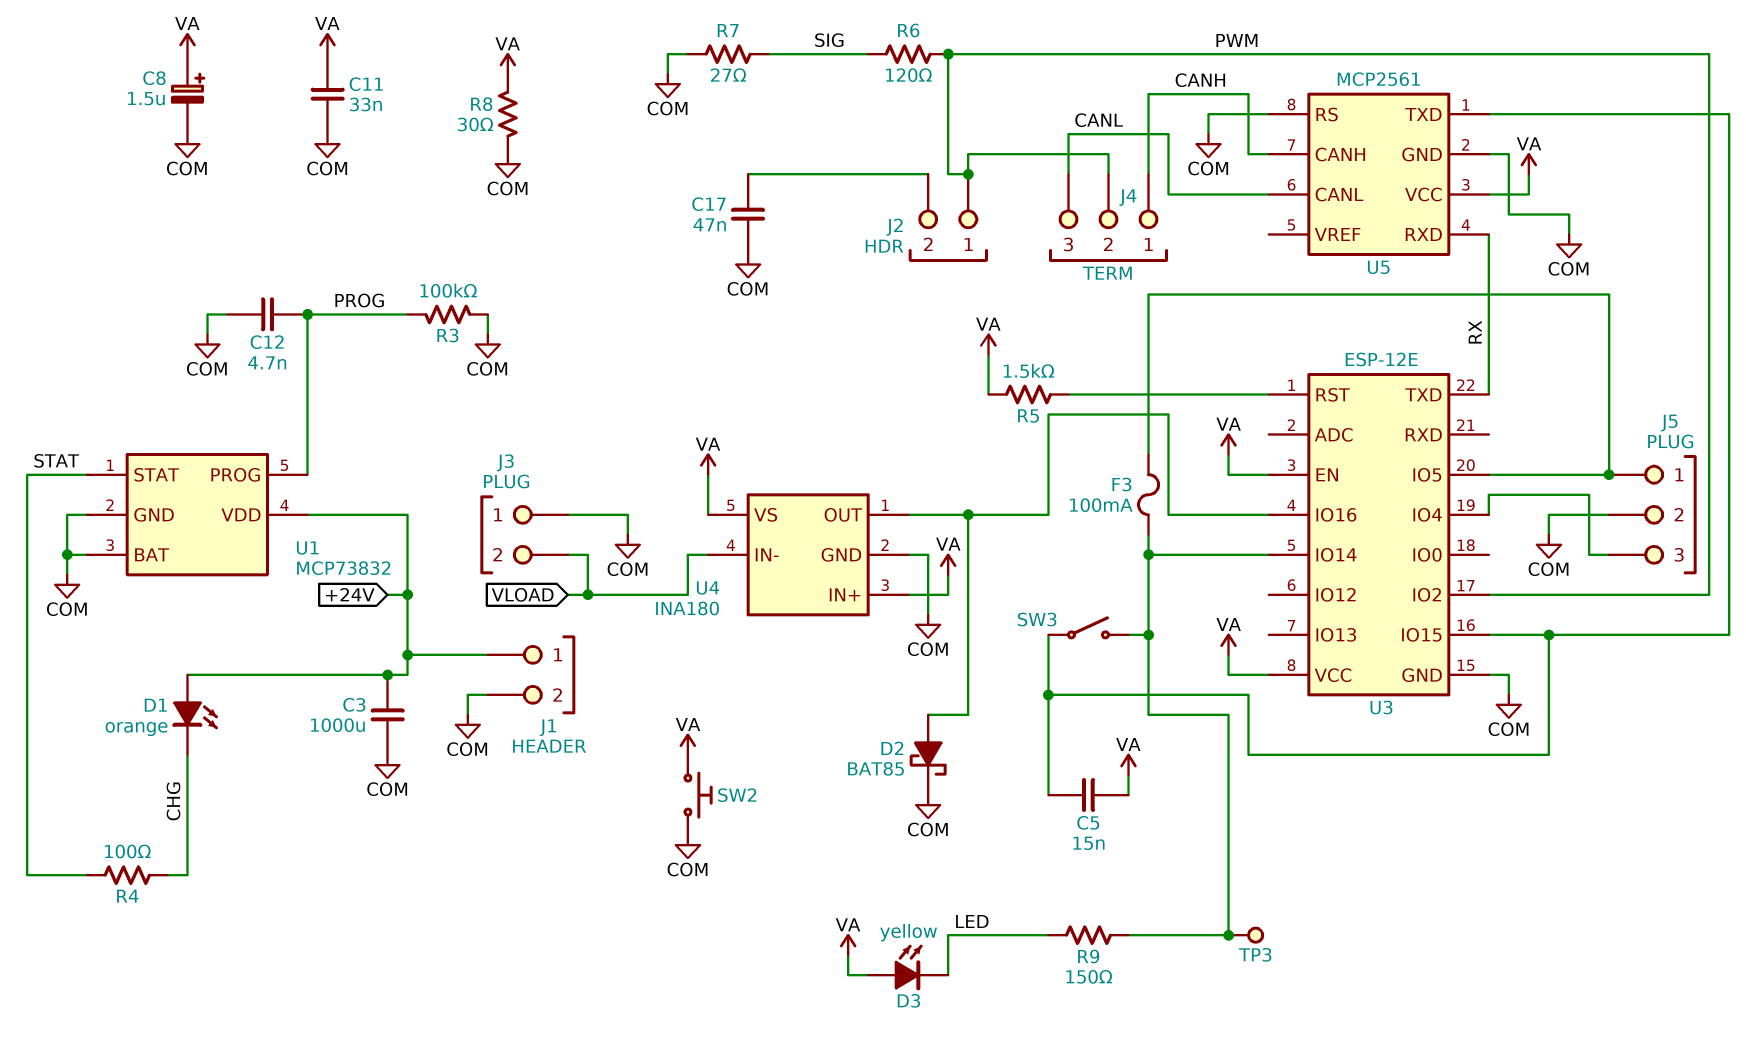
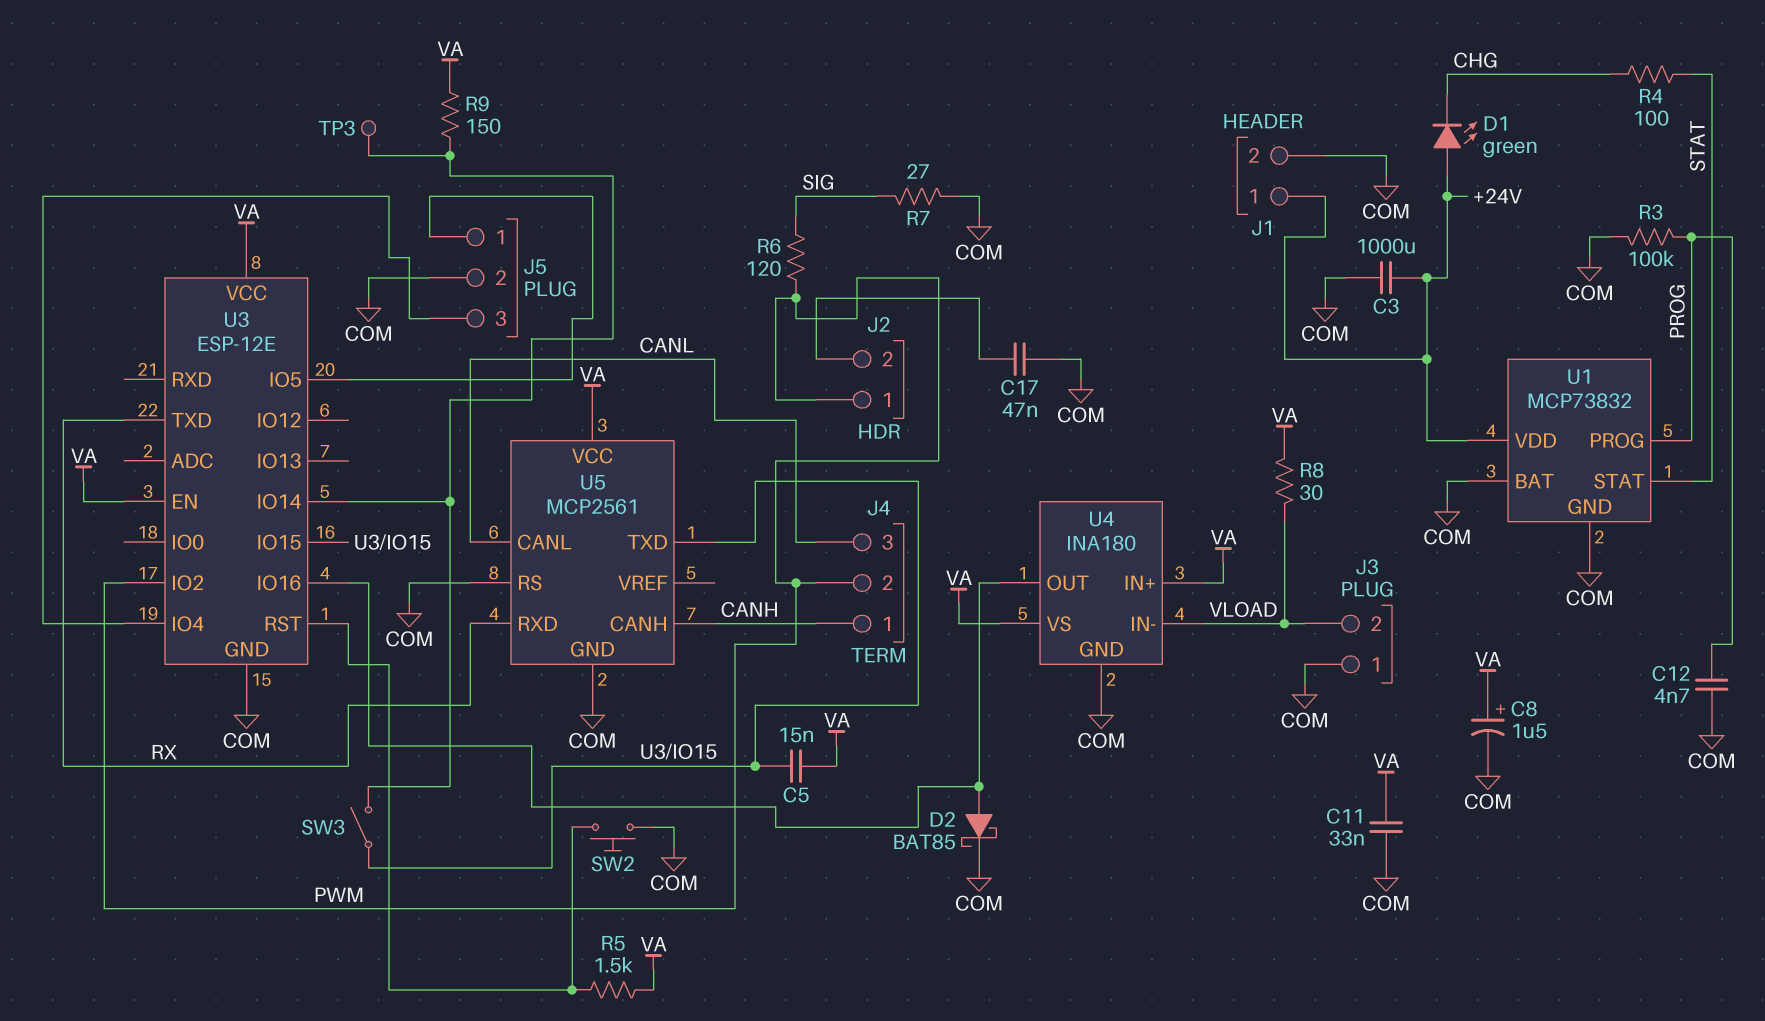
D1: LED orange (A +24V, K CHG) -> LED green (A +24V, K CHG)
D3: LED yellow (A VA, K LED) -> none
F3: 100mA (J5/1, U3/IO14) -> none
R8: 30 (COM, VA) -> 30 (VA, VLOAD)
R9: 150 (LED, U3/IO14) -> 150 (U3/IO14, VA)
SW2: button (COM, VA) -> button (COM, U3/RST)

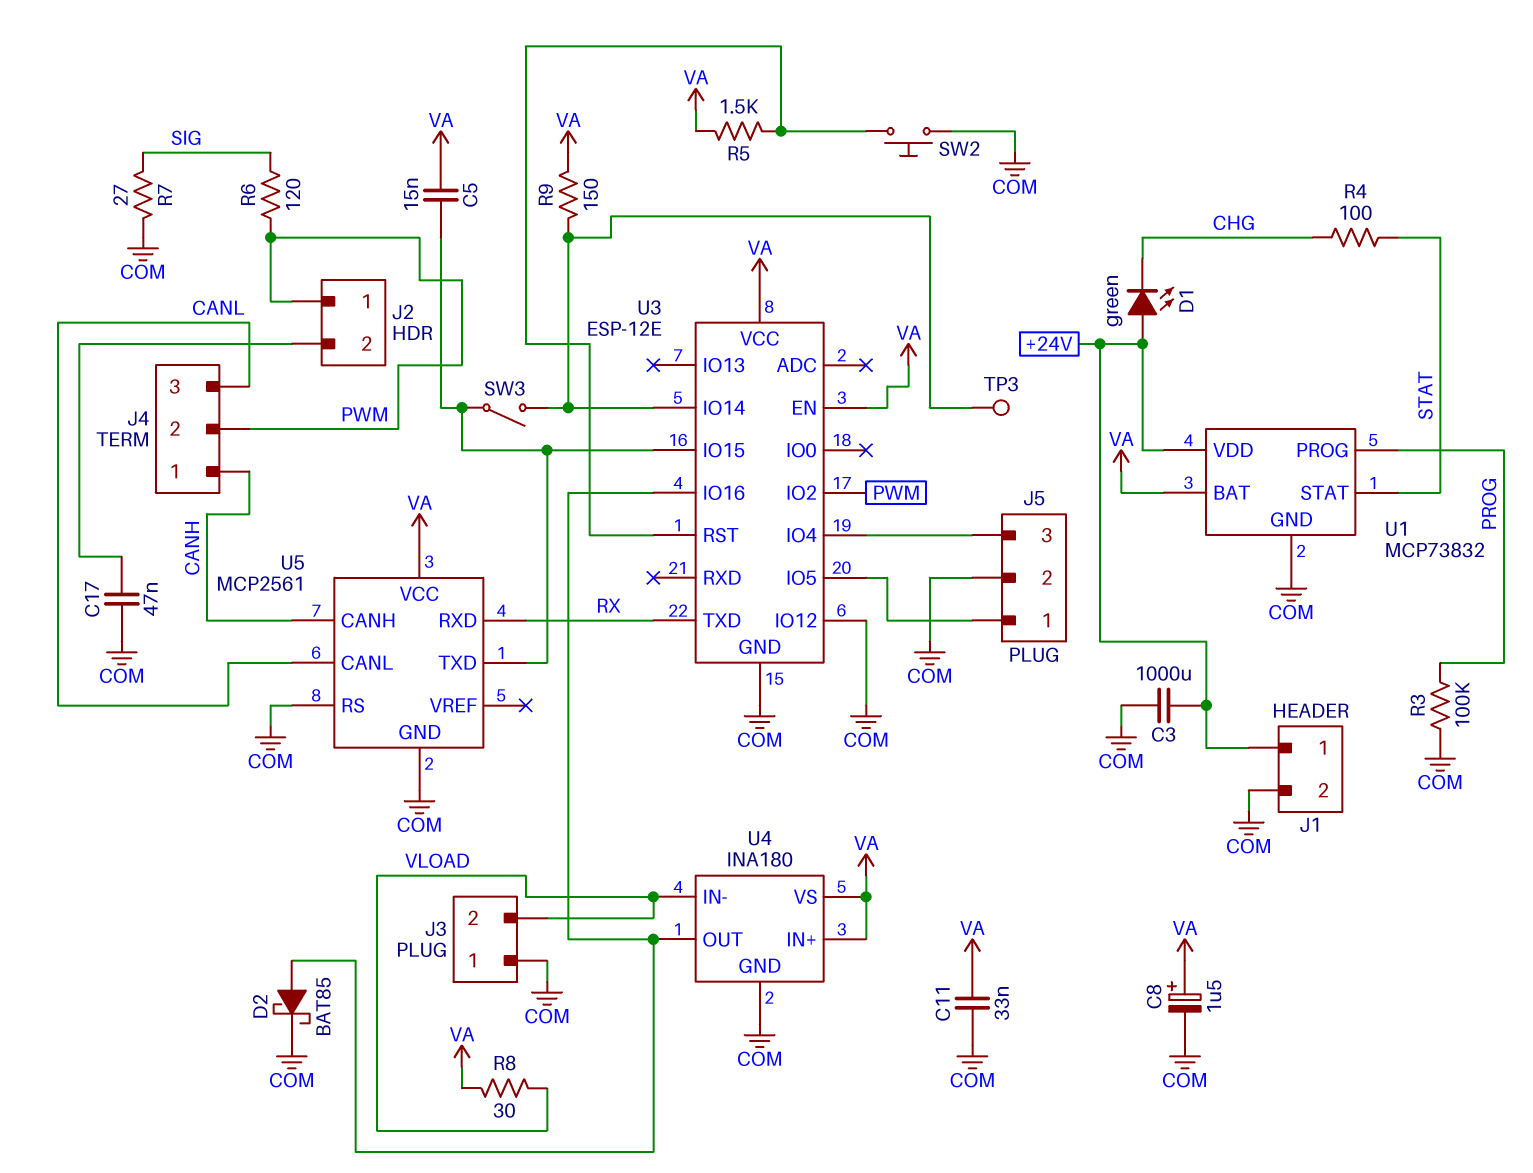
C12: 4.7nF (COM, PROG) -> none
U1 pin BAT: COM -> VA
U3 pin IO12: none -> COM

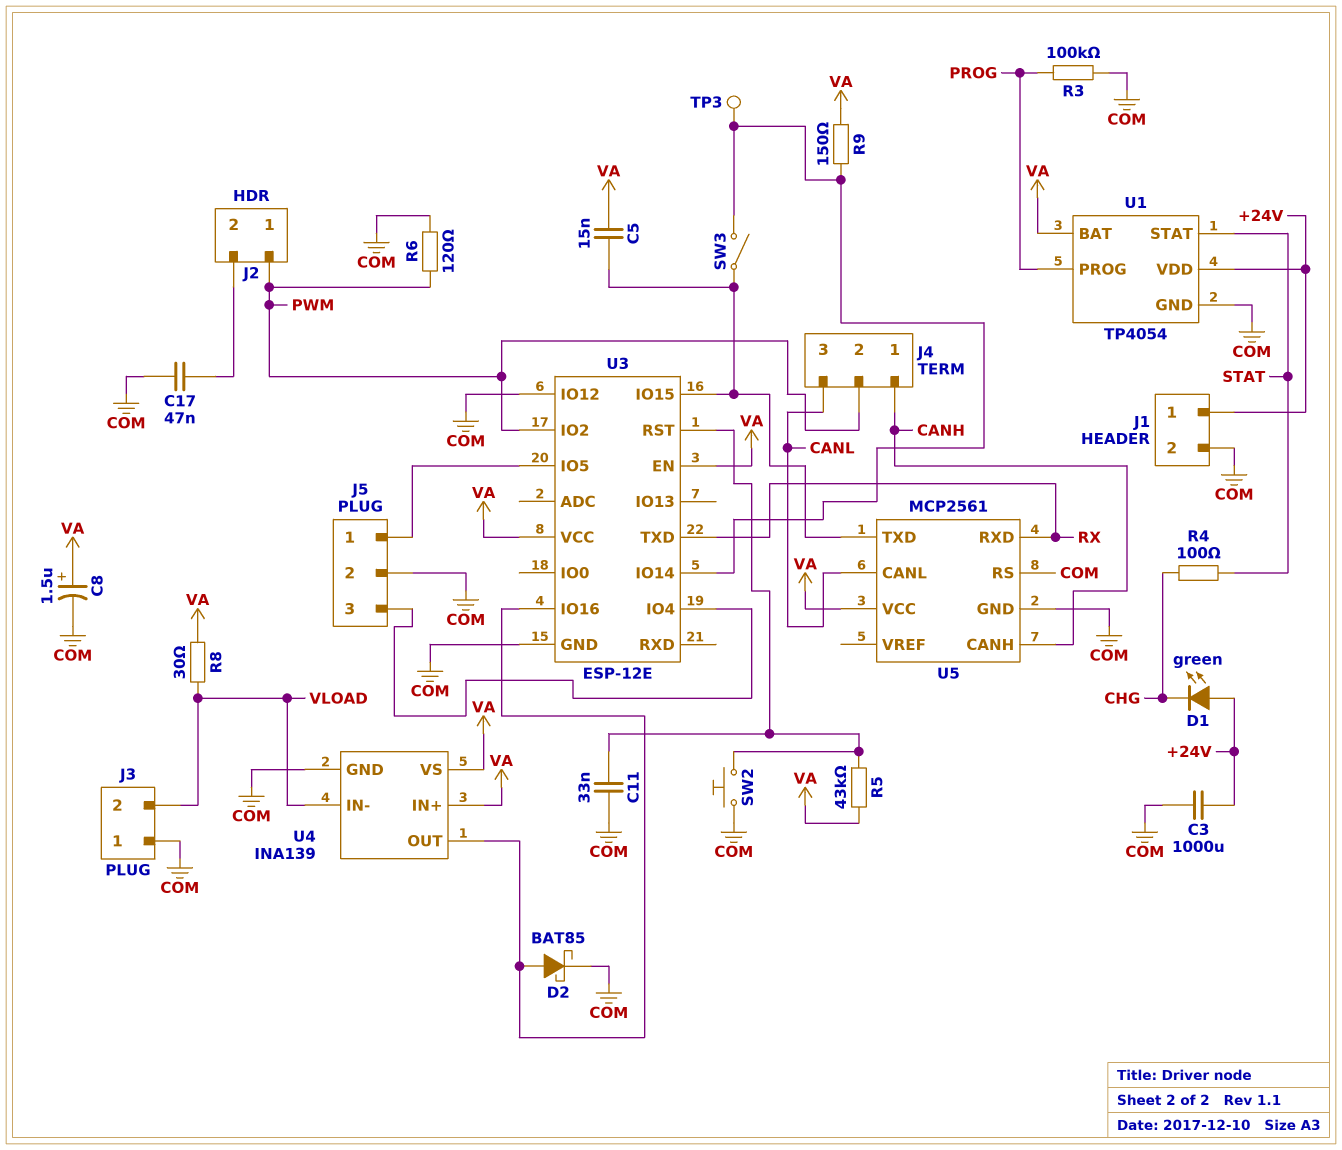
C11: 33nF (COM, VA) -> 33nF (COM, U3/RST)
R5: 1.5k (U3/RST, VA) -> 43k (U3/RST, VA)
R6: 120 (PWM, SIG) -> 120 (COM, PWM)
R7: 27 (COM, SIG) -> none
U1: MCP73832 -> TP4054
U4: INA180 -> INA139

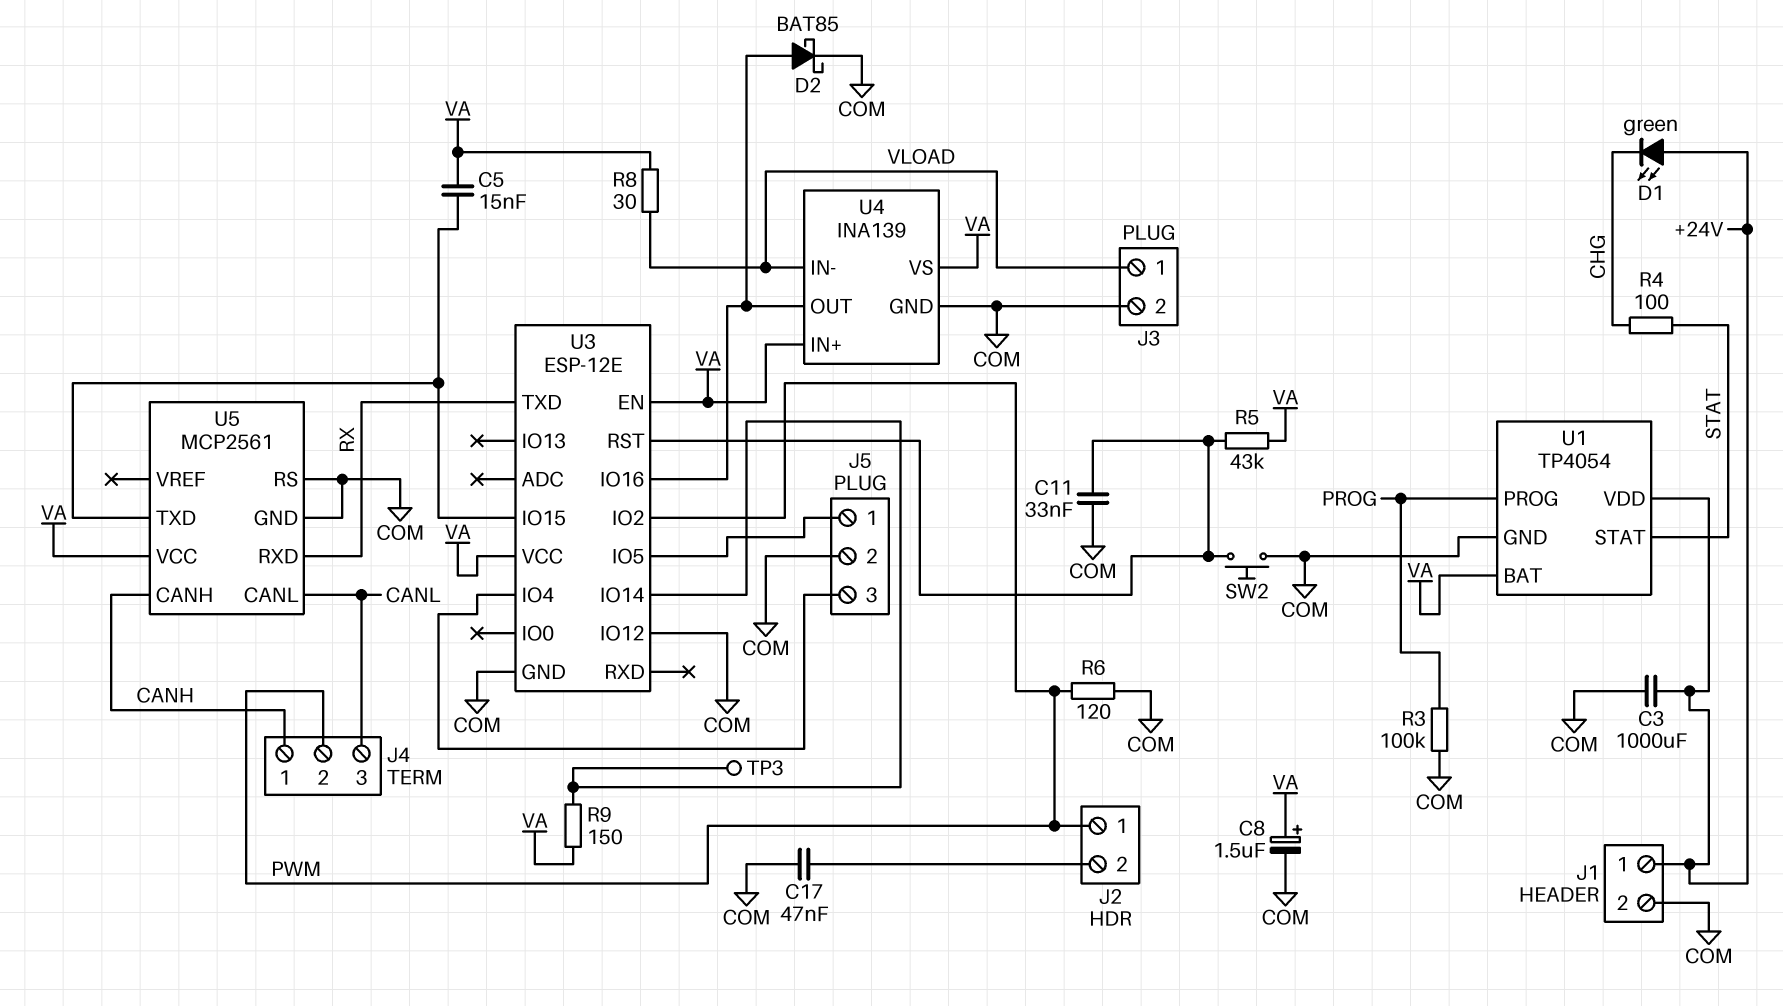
J3 pin 1: COM -> VLOAD
J3 pin 2: VLOAD -> COM
SW3: switch (U3/IO14, U3/IO15) -> none

